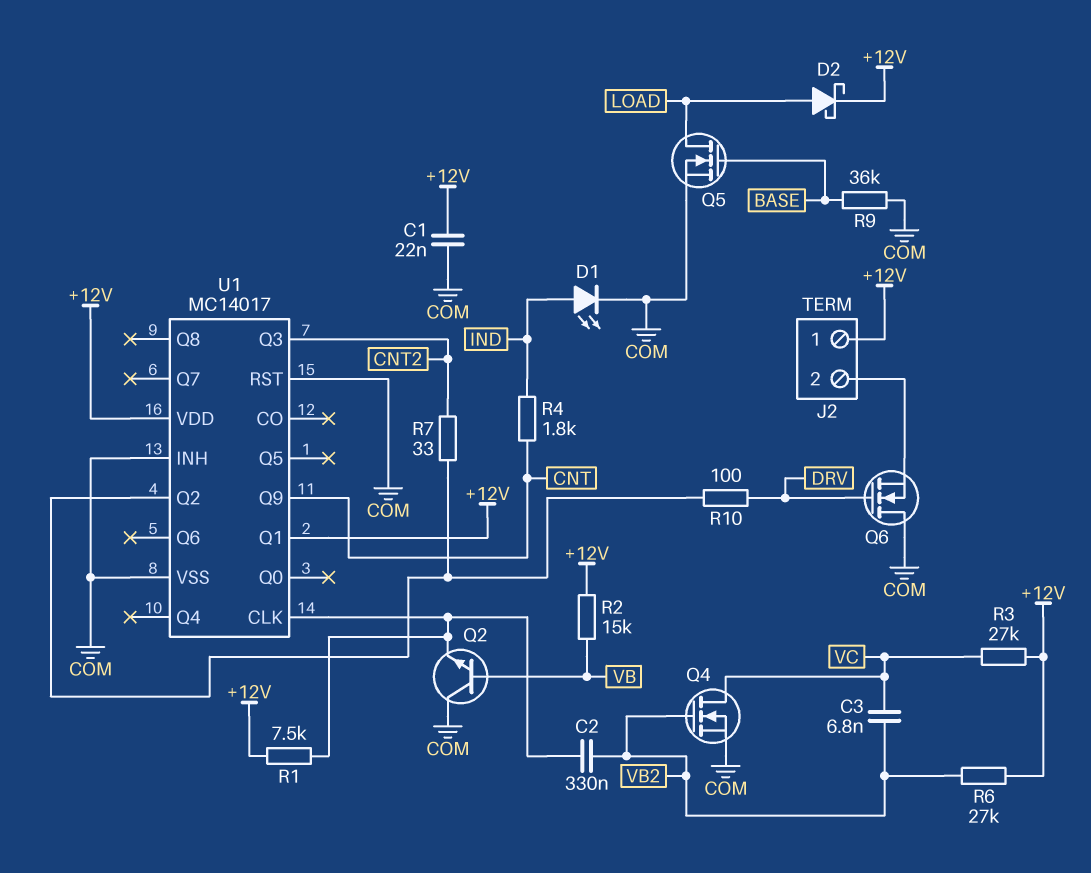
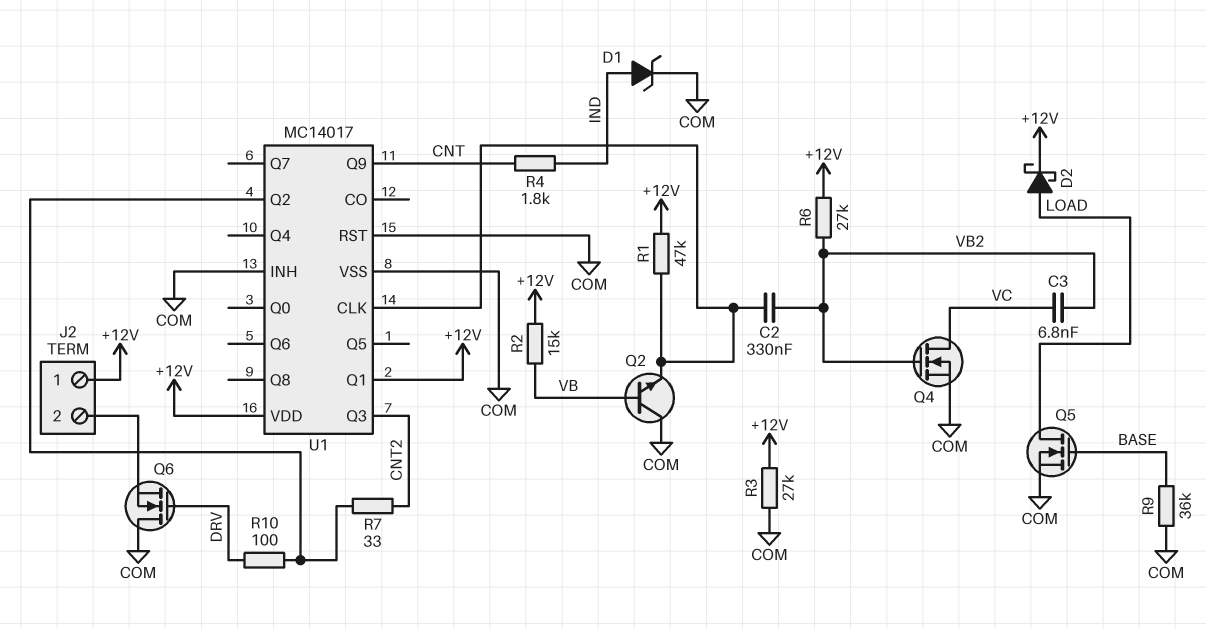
C1: 22nF (+12V, COM) -> none
D1: LED (A IND, K COM) -> zener (A IND, K COM)
R1: 7.5k (+12V, U1/CLK) -> 47k (+12V, U1/CLK)
R3: 27k (+12V, VC) -> 27k (+12V, COM)

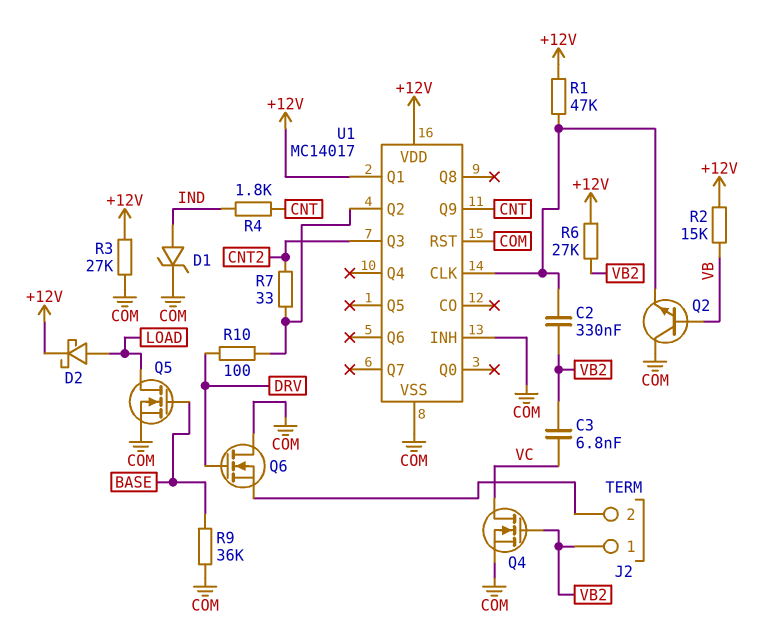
J2 pin 1: +12V -> VB2

